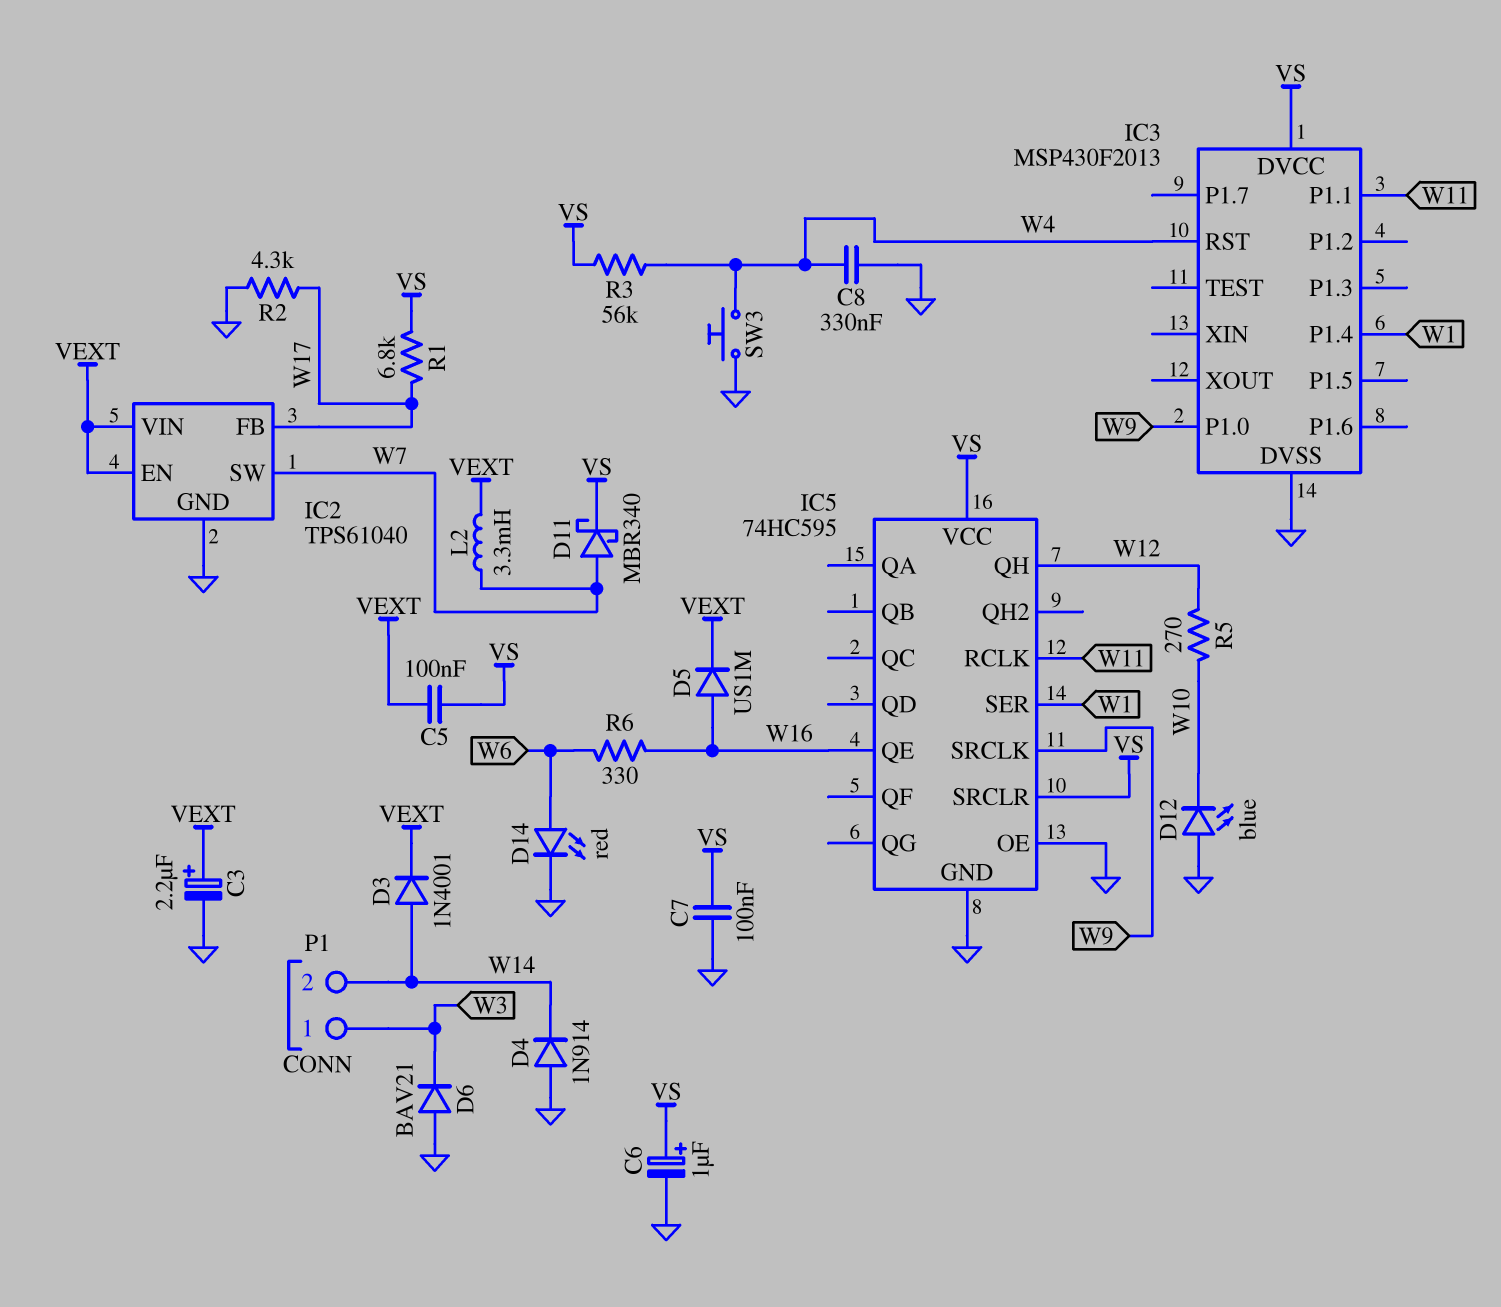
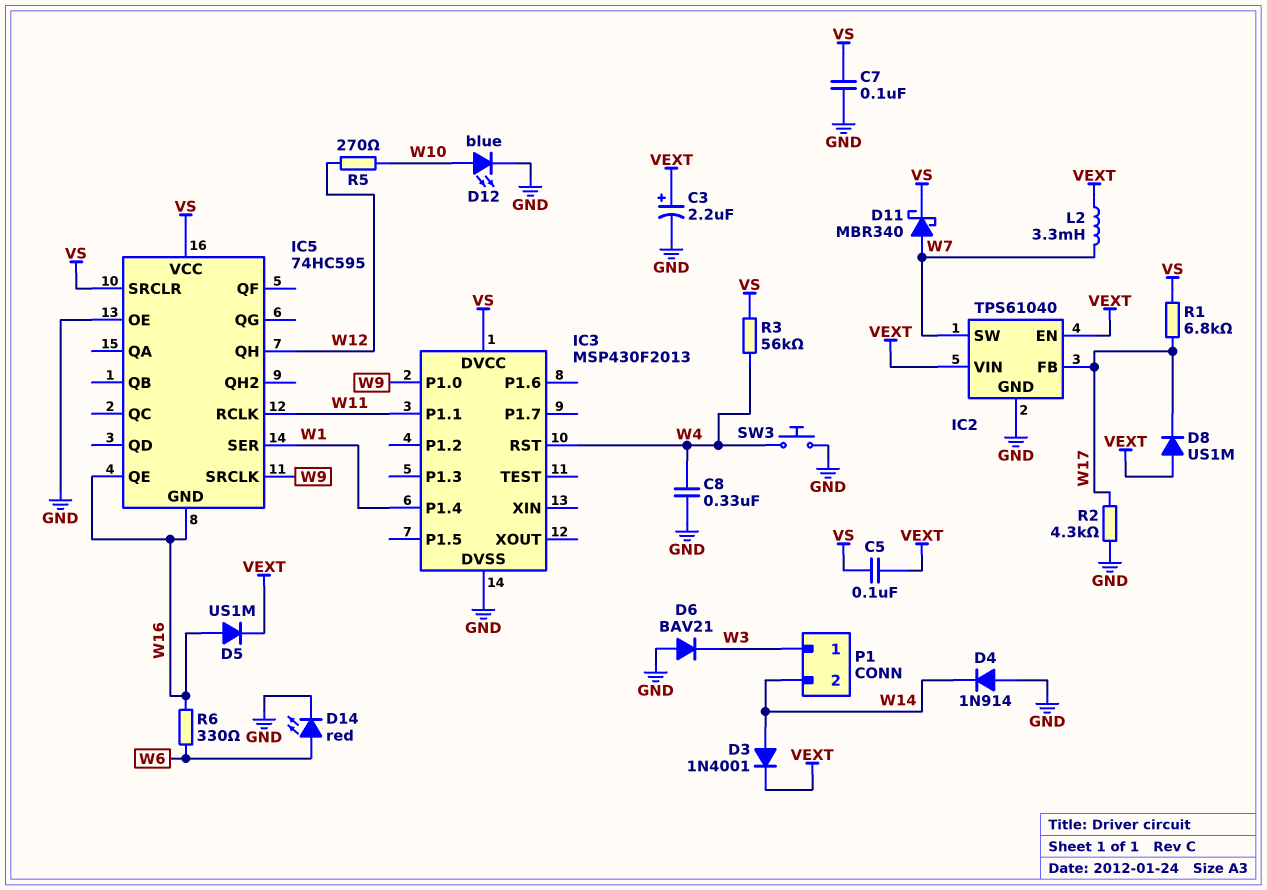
C6: 1uF (plus VS, minus GND) -> none
D8: none -> diode US1M (A VEXT, K W17)
D12: LED blue (A GND, K W10) -> LED blue (A W10, K GND)
IC5 pin GND: GND -> W16

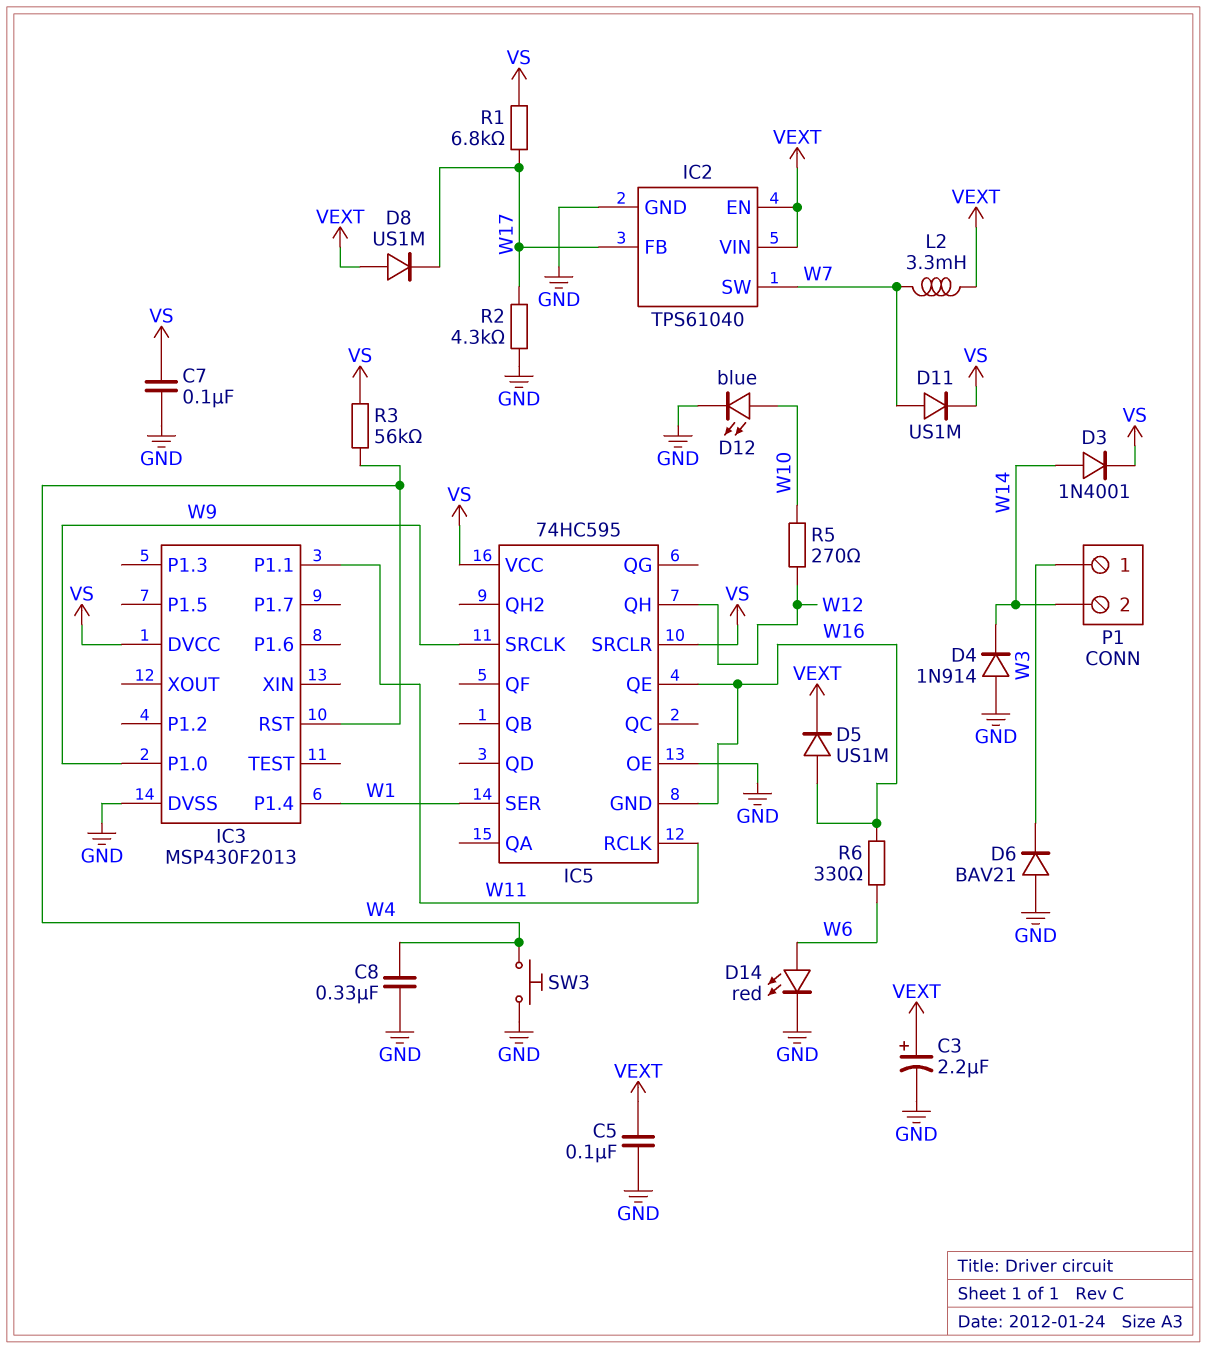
C5: 100nF (VEXT, VS) -> 100nF (GND, VEXT)
D3: diode 1N4001 (A W14, K VEXT) -> diode 1N4001 (A W14, K VS)
D11: schottky MBR340 (A W7, K VS) -> diode US1M (A W7, K VS)

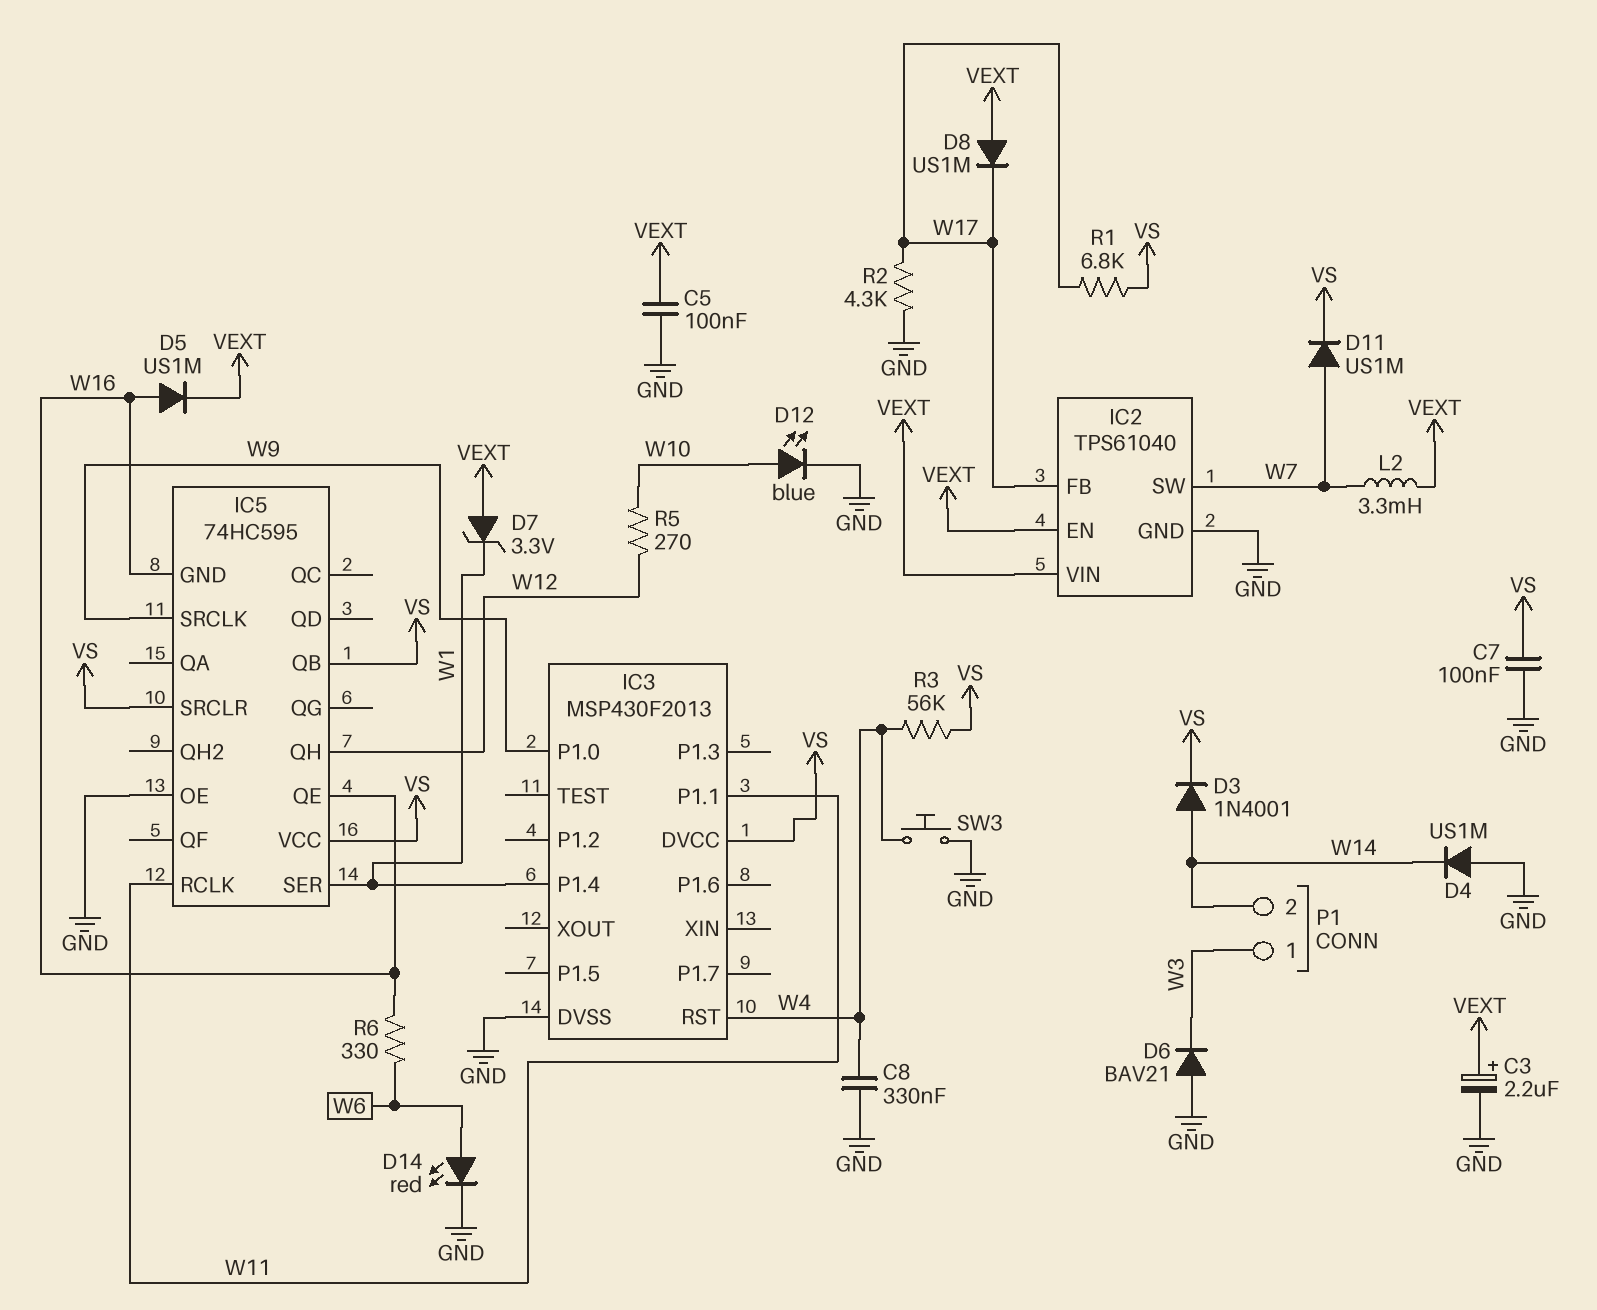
D4: diode 1N914 (A GND, K W14) -> diode US1M (A GND, K W14)
D7: none -> zener 3.3V (A VEXT, K W1)
IC5 pin QB: none -> VS

